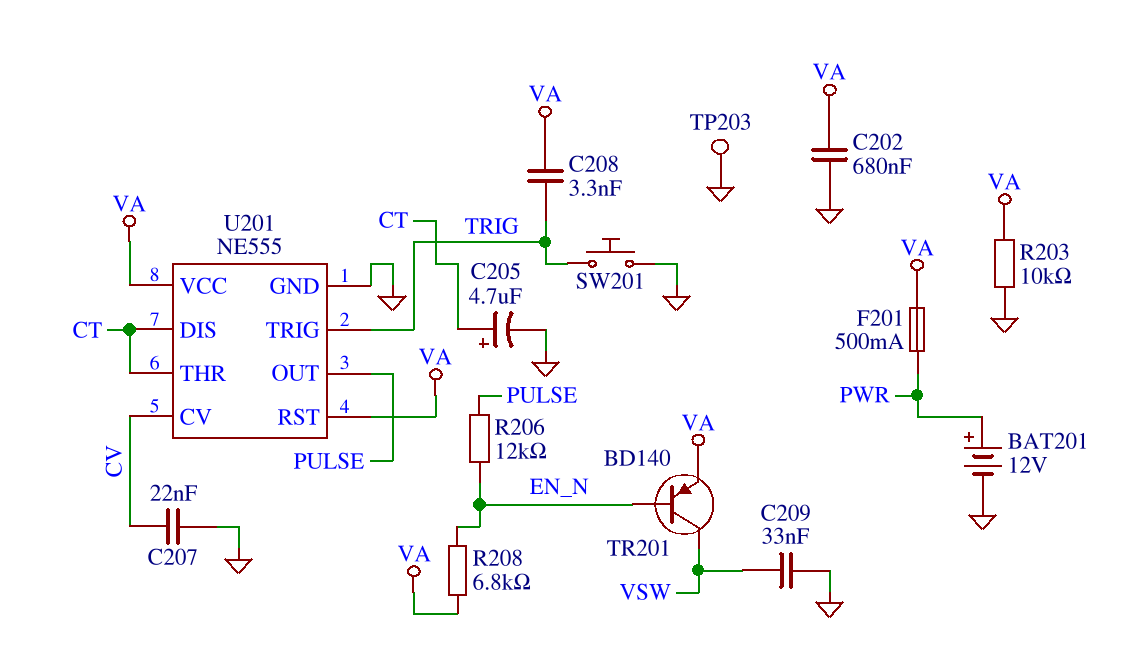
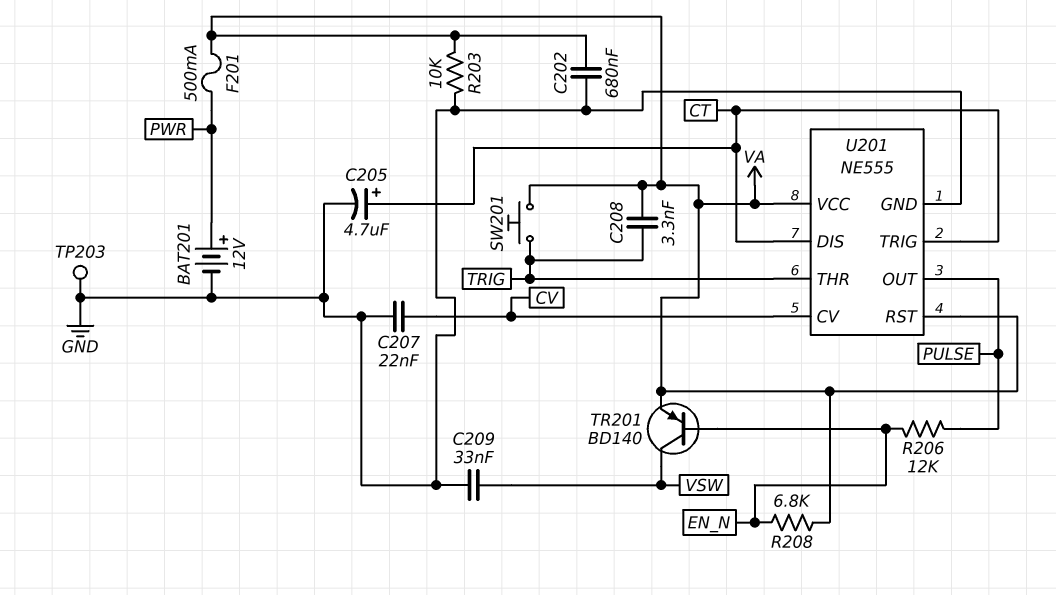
SW201: button (GND, TRIG) -> button (TRIG, VA)
U201 pin THR: CT -> TRIG
U201 pin TRIG: TRIG -> CT

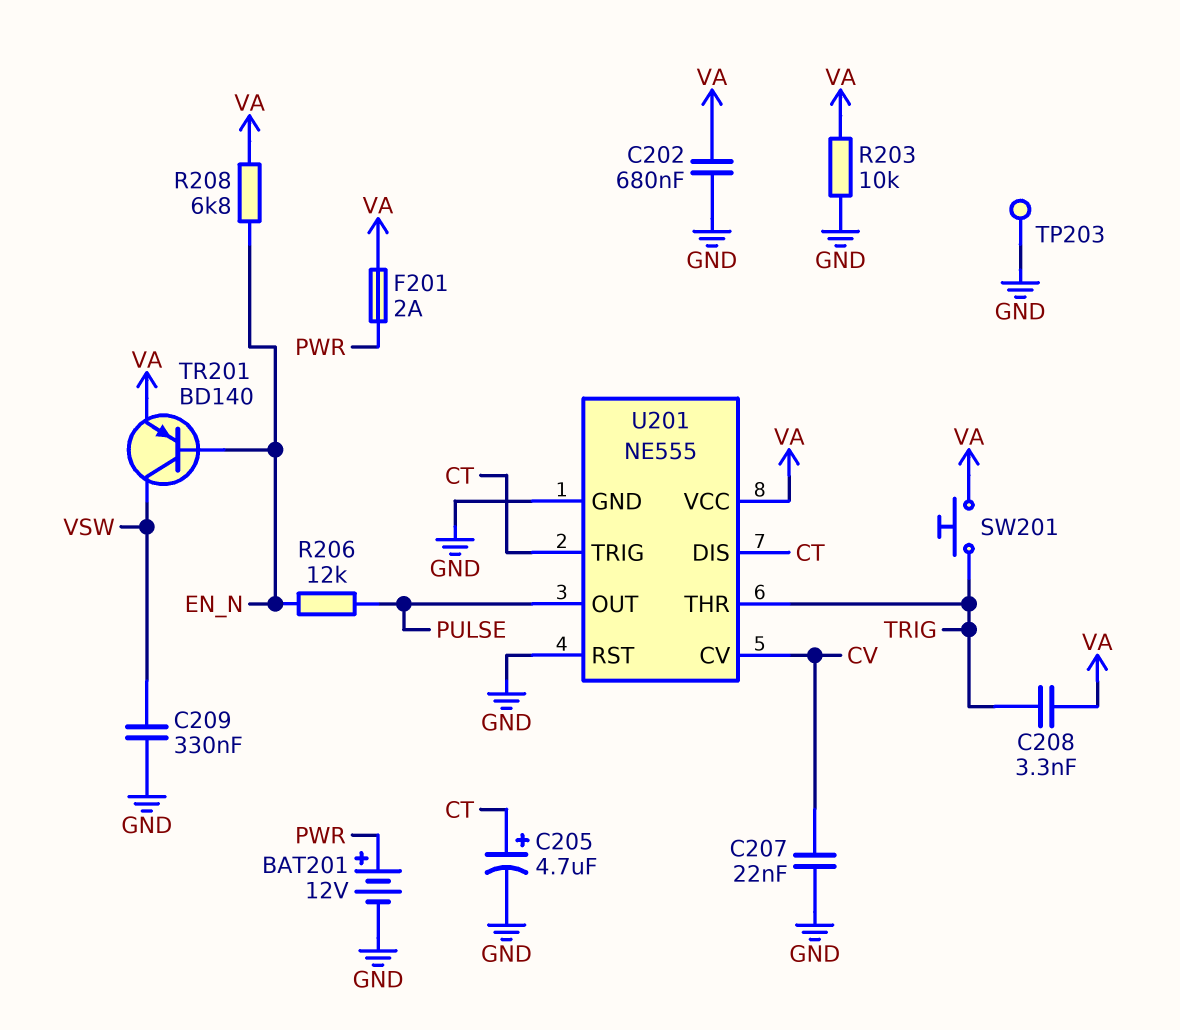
C209: 33nF (GND, VSW) -> 330nF (GND, VSW)
F201: 500mA (PWR, VA) -> 2A (PWR, VA)
U201 pin RST: VA -> GND

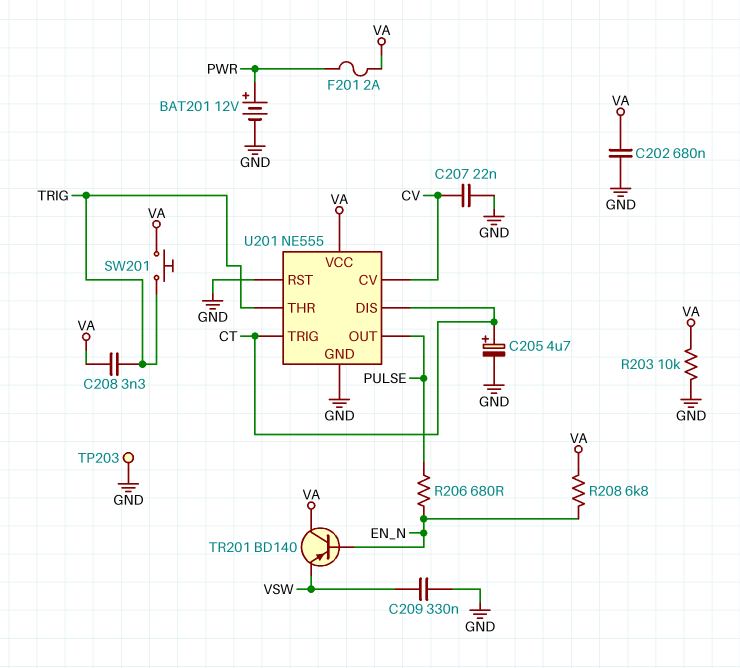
R206: 12k (EN_N, PULSE) -> 680 (EN_N, PULSE)
TR201: PNP BD140 (B EN_N, C VSW, E VA) -> PNP BD140 (B EN_N, C VA, E VSW)

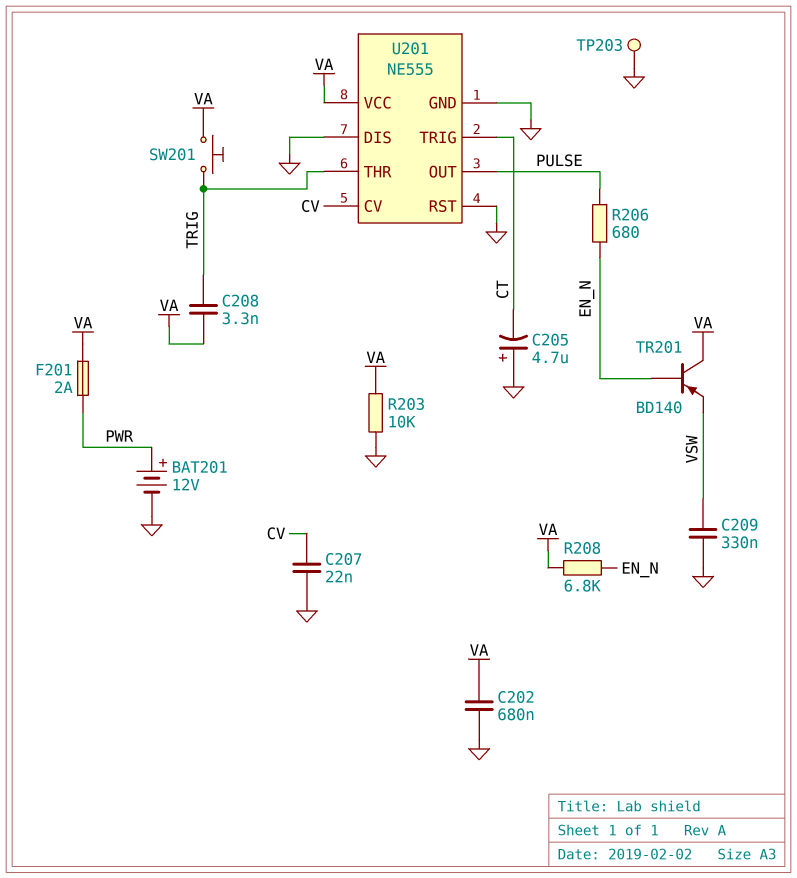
C205: 4.7uF (plus CT, minus GND) -> 4.7uF (plus GND, minus CT)
U201 pin DIS: CT -> GND

